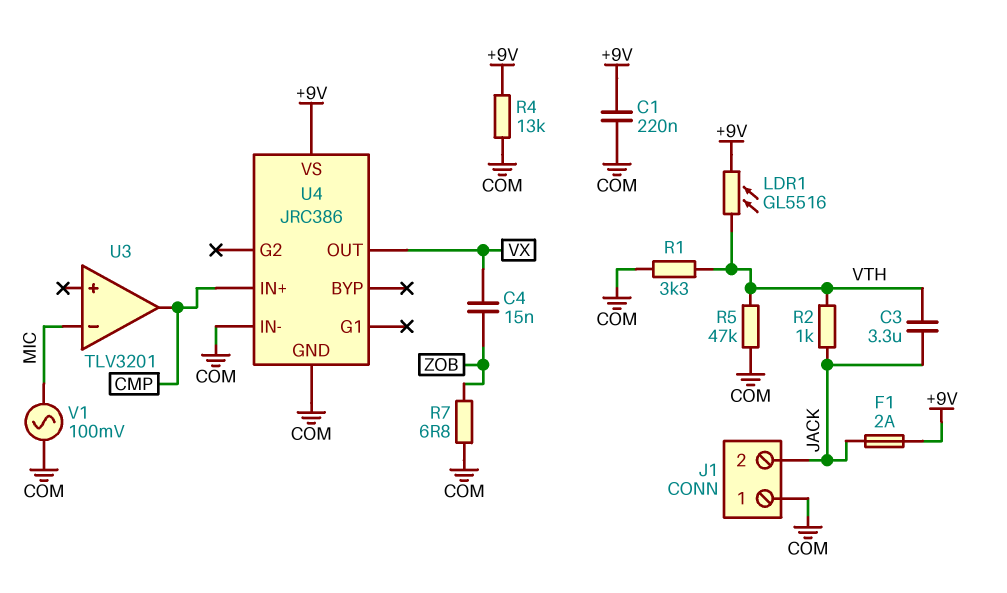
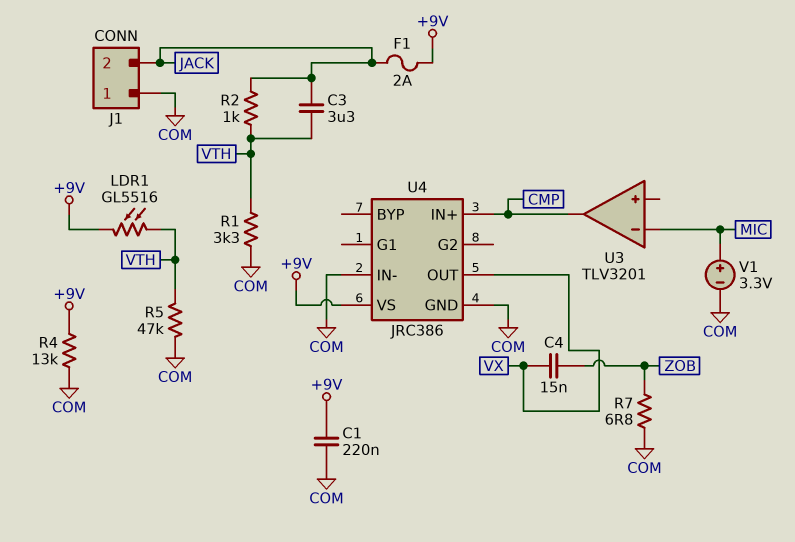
V1: AC 100mV (COM, MIC) -> 3.3V (plus MIC, minus COM)

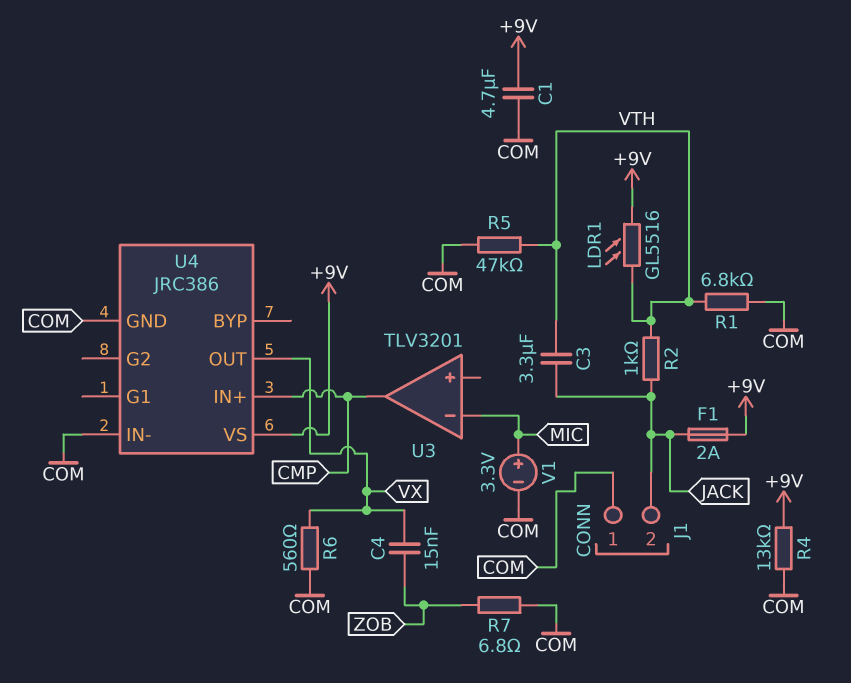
C1: 220nF (+9V, COM) -> 4.7uF (+9V, COM)
R1: 3.3k (COM, VTH) -> 6.8k (COM, VTH)
R6: none -> 560 (COM, VX)

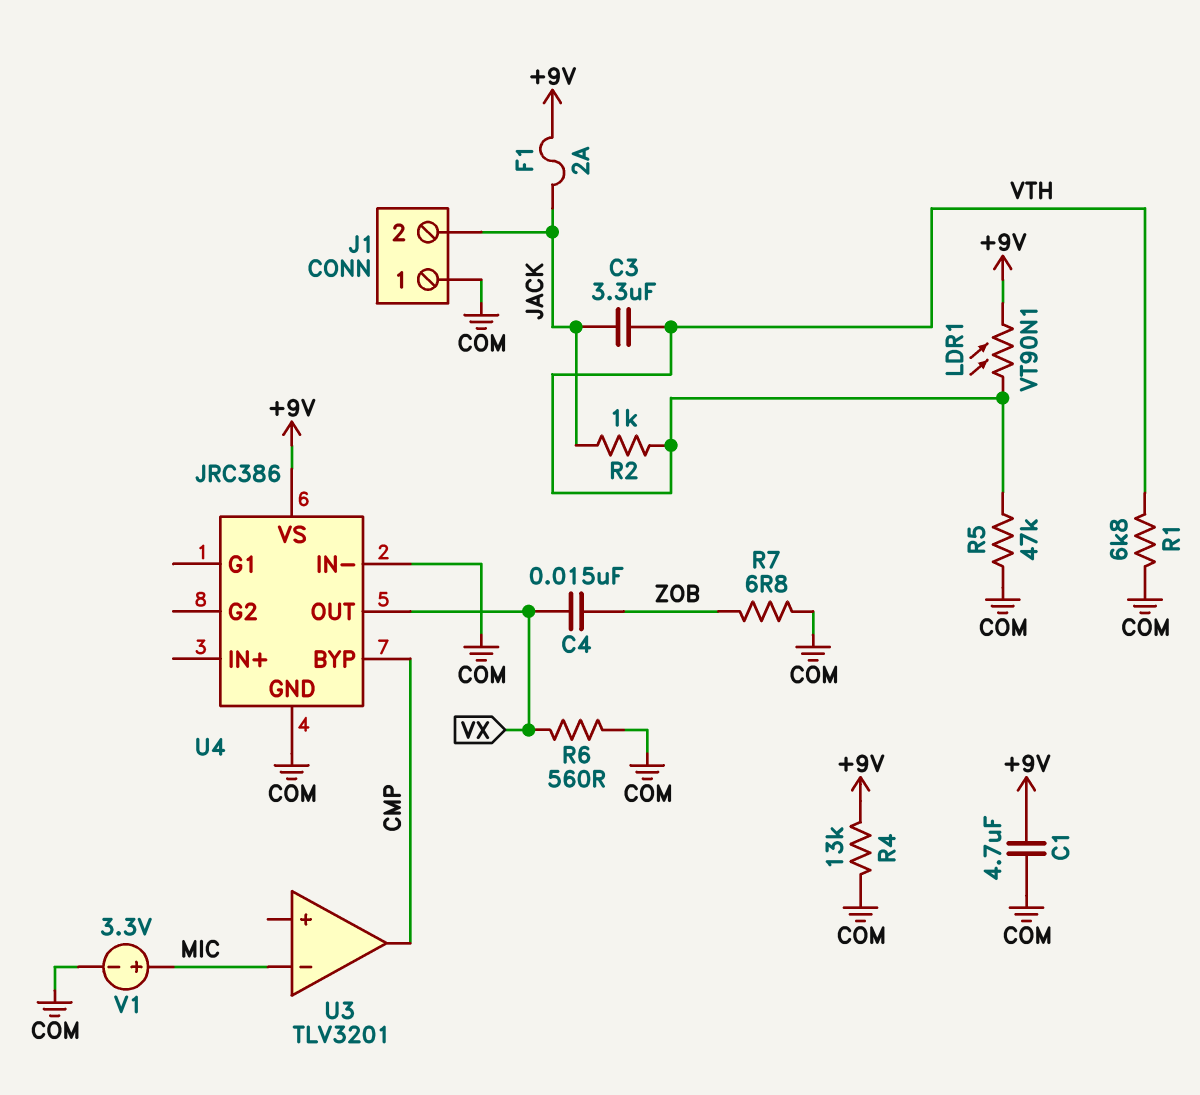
LDR1: GL5516 (+9V, VTH) -> VT90N1 (+9V, VTH)
U4 pin BYP: none -> CMP
U4 pin IN+: CMP -> none

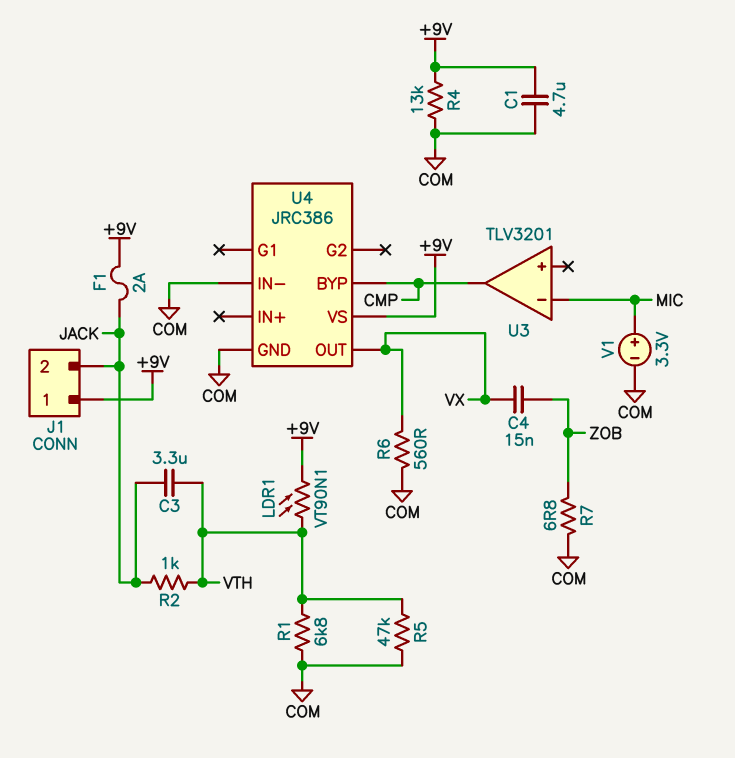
J1 pin 1: COM -> +9V

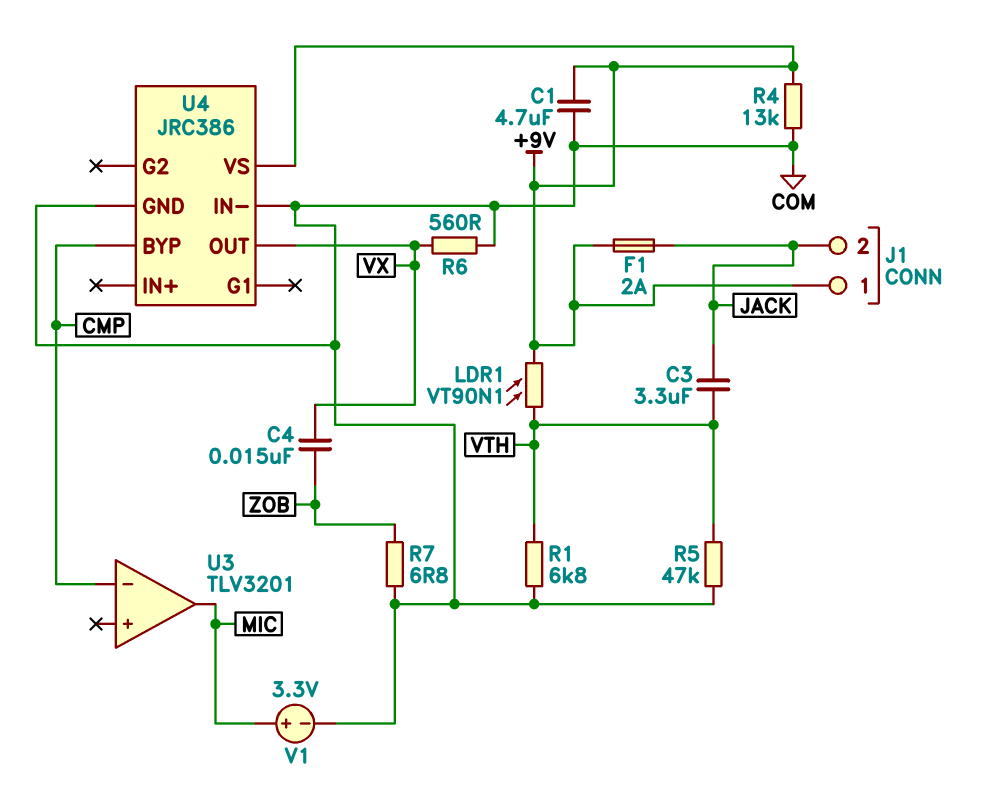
R2: 1k (JACK, VTH) -> none
U3 pin in-: MIC -> CMP
U3 pin out: CMP -> MIC

